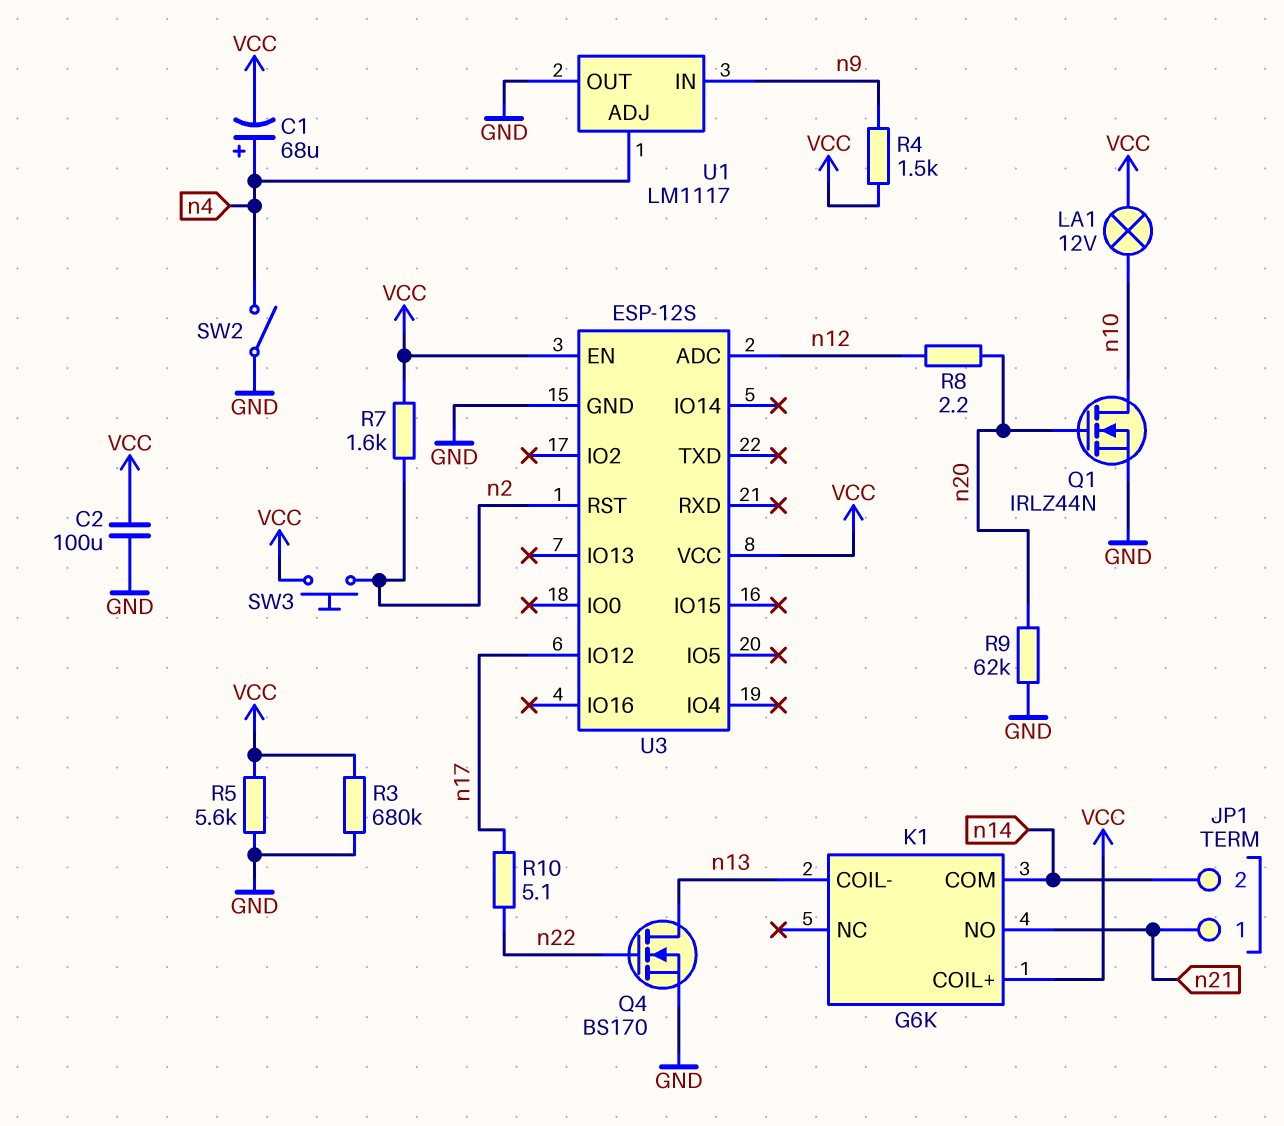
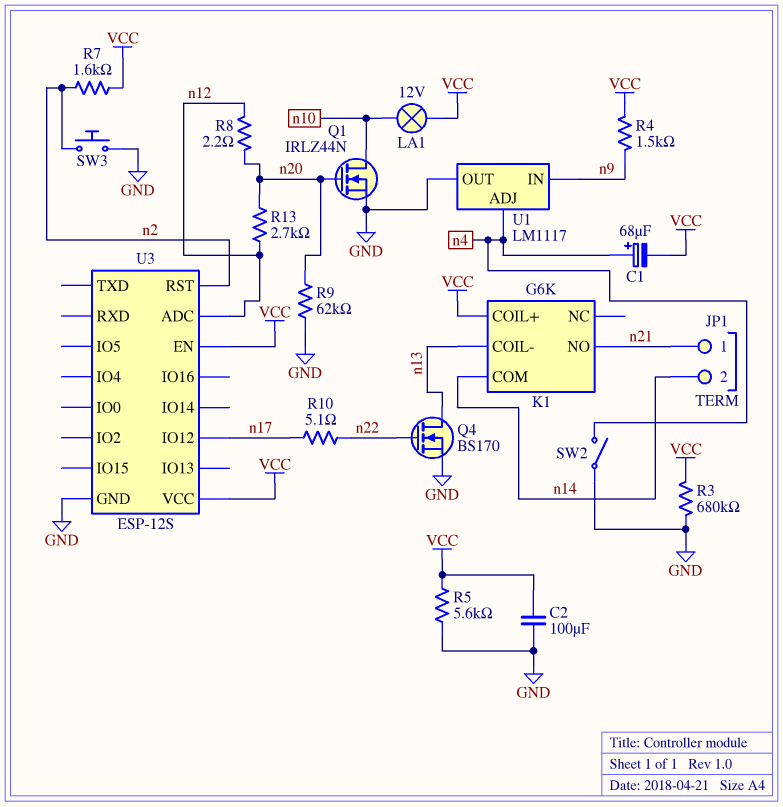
R13: none -> 2.7k (n12, n20)
SW3: button (VCC, n2) -> button (GND, n2)

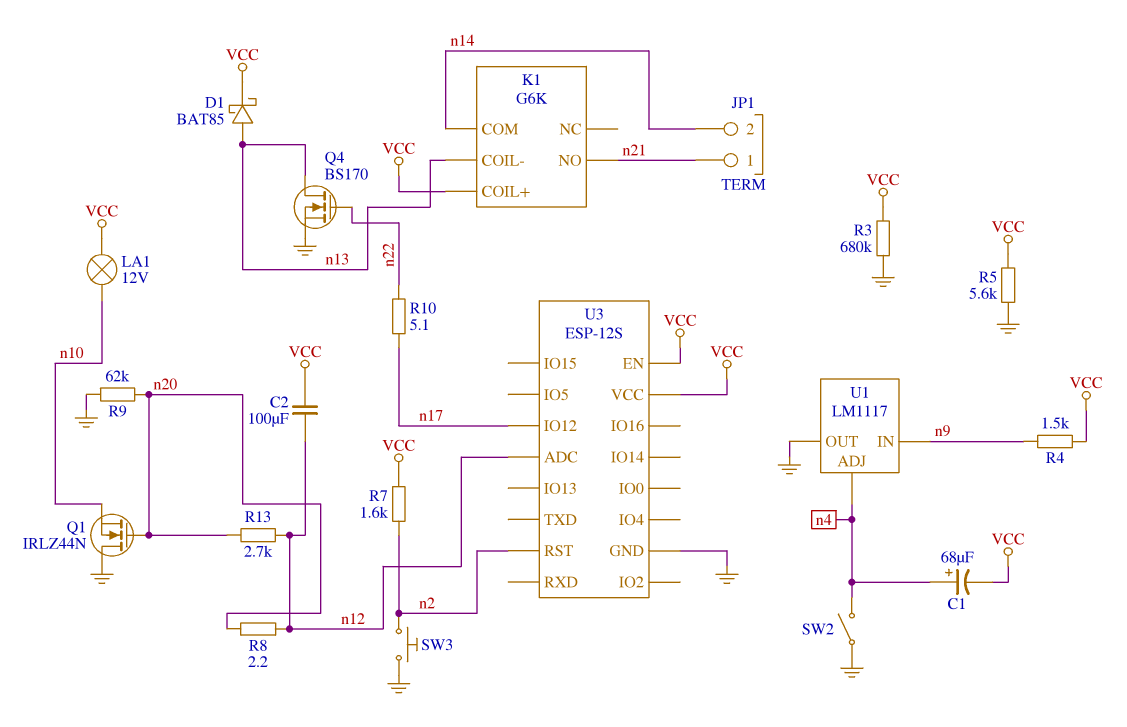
C2: 100uF (GND, VCC) -> 100uF (VCC, n12)
D1: none -> schottky BAT85 (A n13, K VCC)
Q1: NMOS IRLZ44N (G n20, D n10, S GND) -> NMOS IRLZ44N (G n20, D GND, S n10)

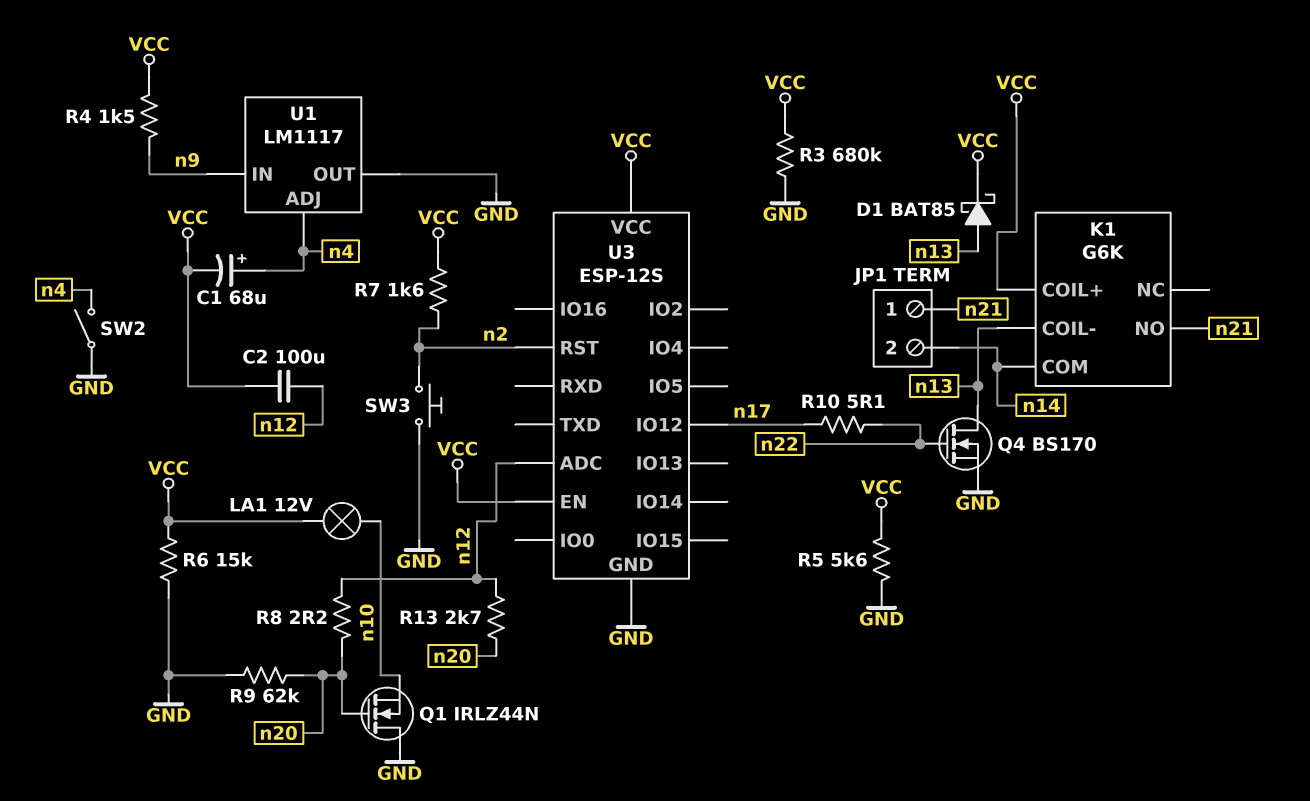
R6: none -> 15k (GND, VCC)

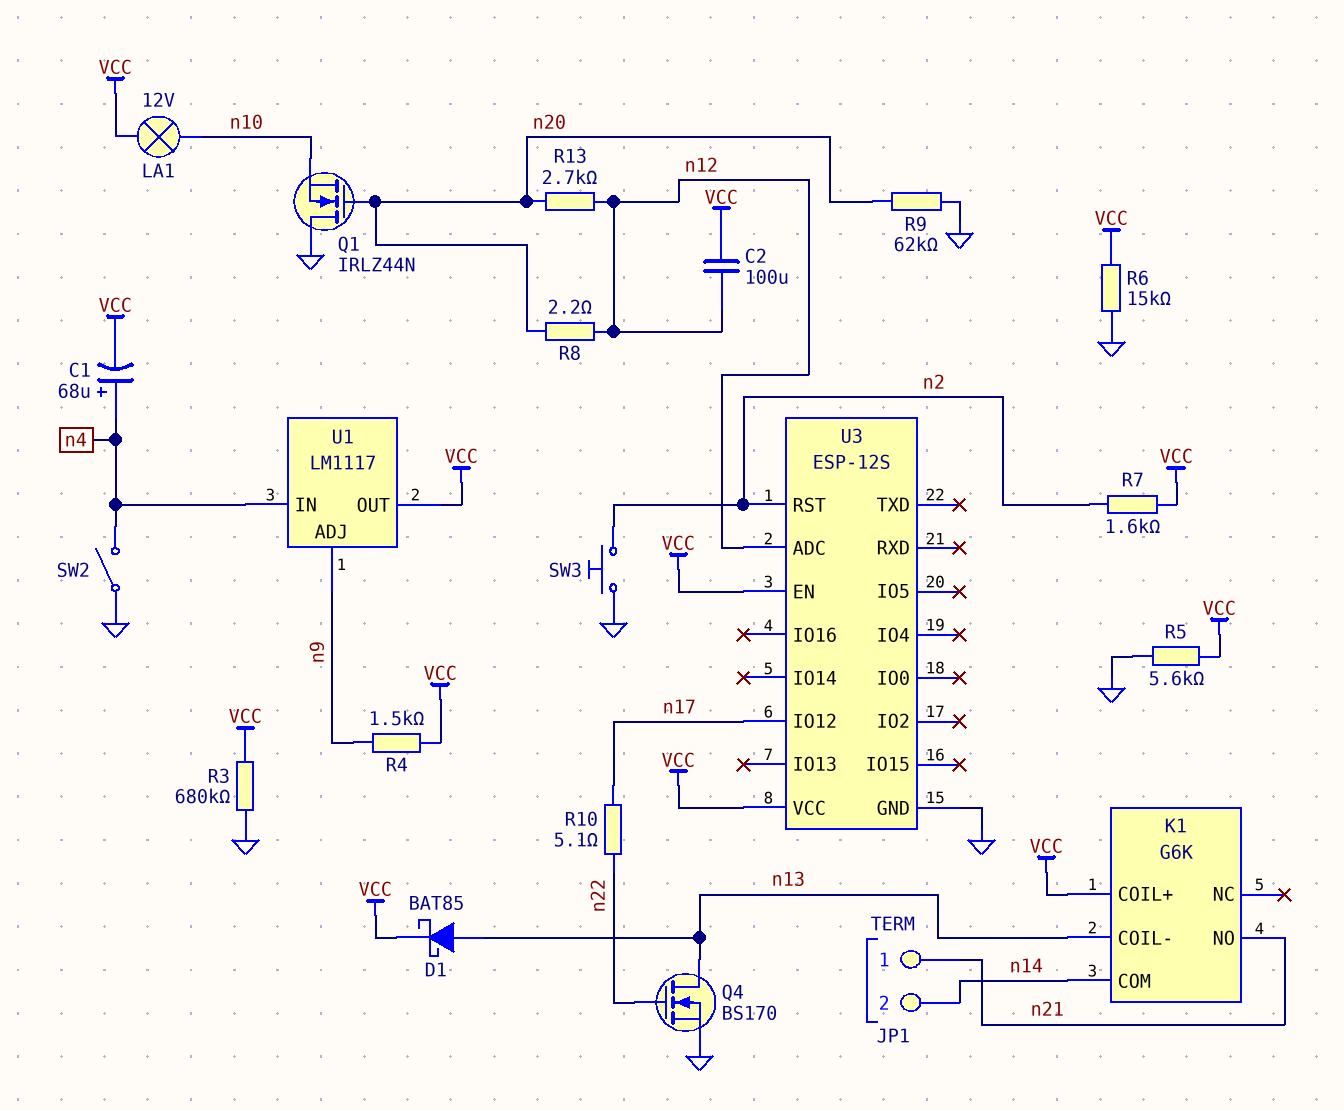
U1 pin ADJ: n4 -> n9
U1 pin IN: n9 -> n4
U1 pin OUT: GND -> VCC

